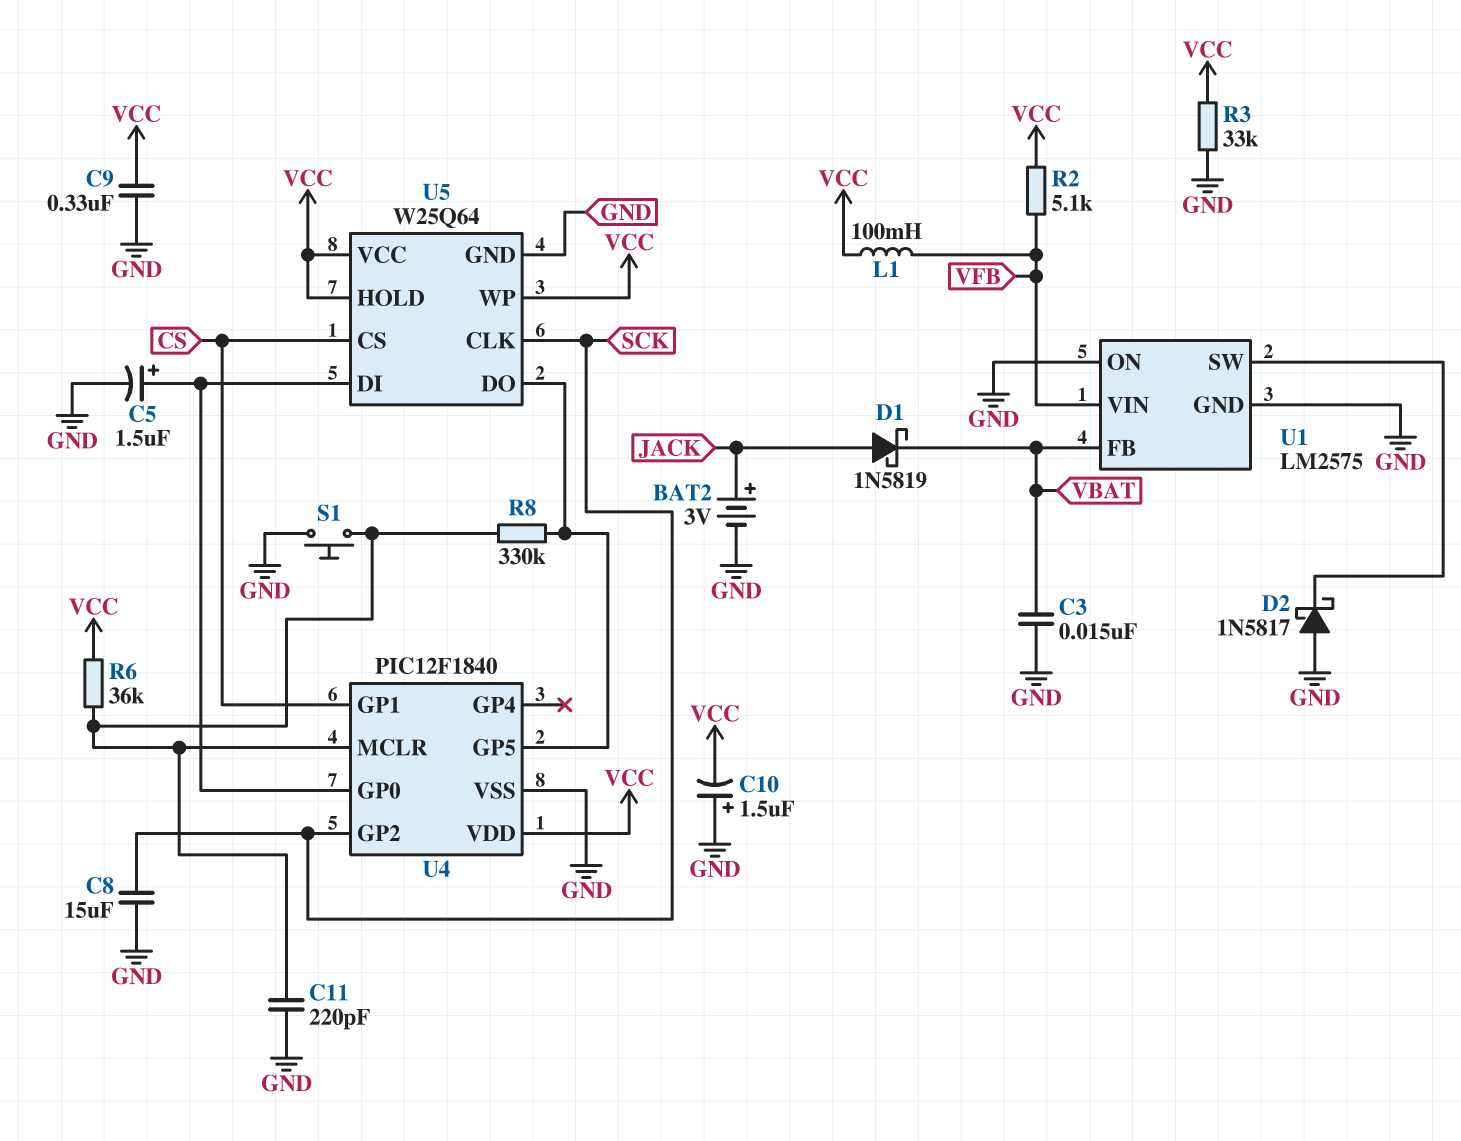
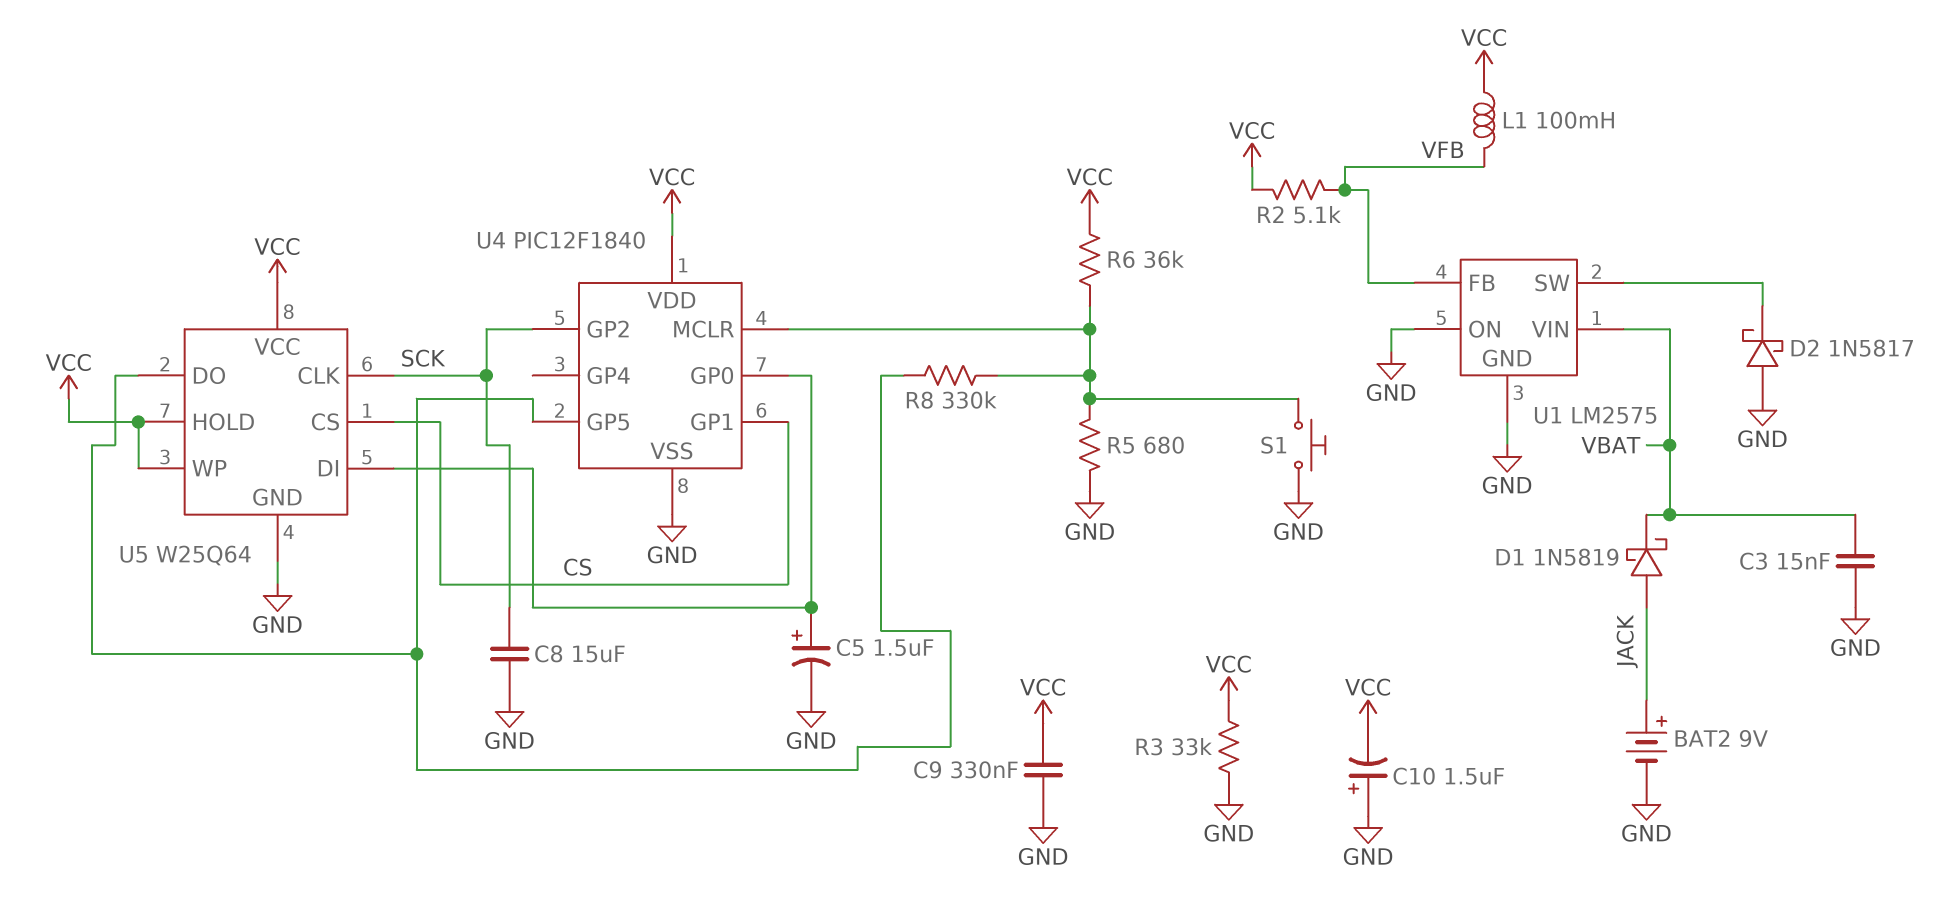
BAT2: 3V (plus JACK, minus GND) -> 9V (plus JACK, minus GND)
C11: 220pF (GND, U4/MCLR) -> none
R5: none -> 680 (GND, U4/MCLR)
U1 pin FB: VBAT -> VFB
U1 pin VIN: VFB -> VBAT

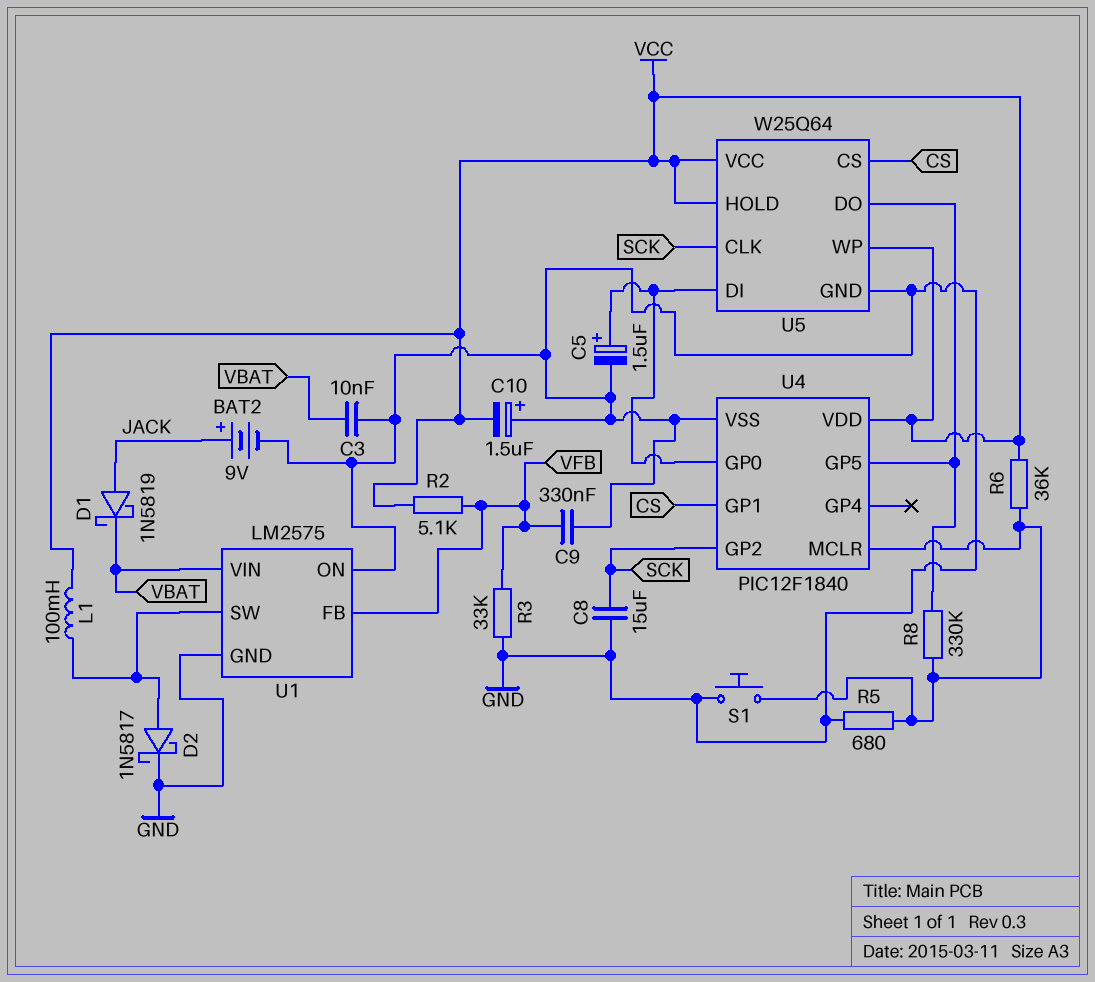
C3: 15nF (GND, VBAT) -> 10nF (GND, VBAT)
C9: 330nF (GND, VCC) -> 330nF (GND, VFB)
D2: schottky 1N5817 (A GND, K U1/SW) -> schottky 1N5817 (A U1/SW, K GND)
L1: 100mH (VCC, VFB) -> 100mH (U1/SW, VCC)
R3: 33k (GND, VCC) -> 33k (GND, VFB)

